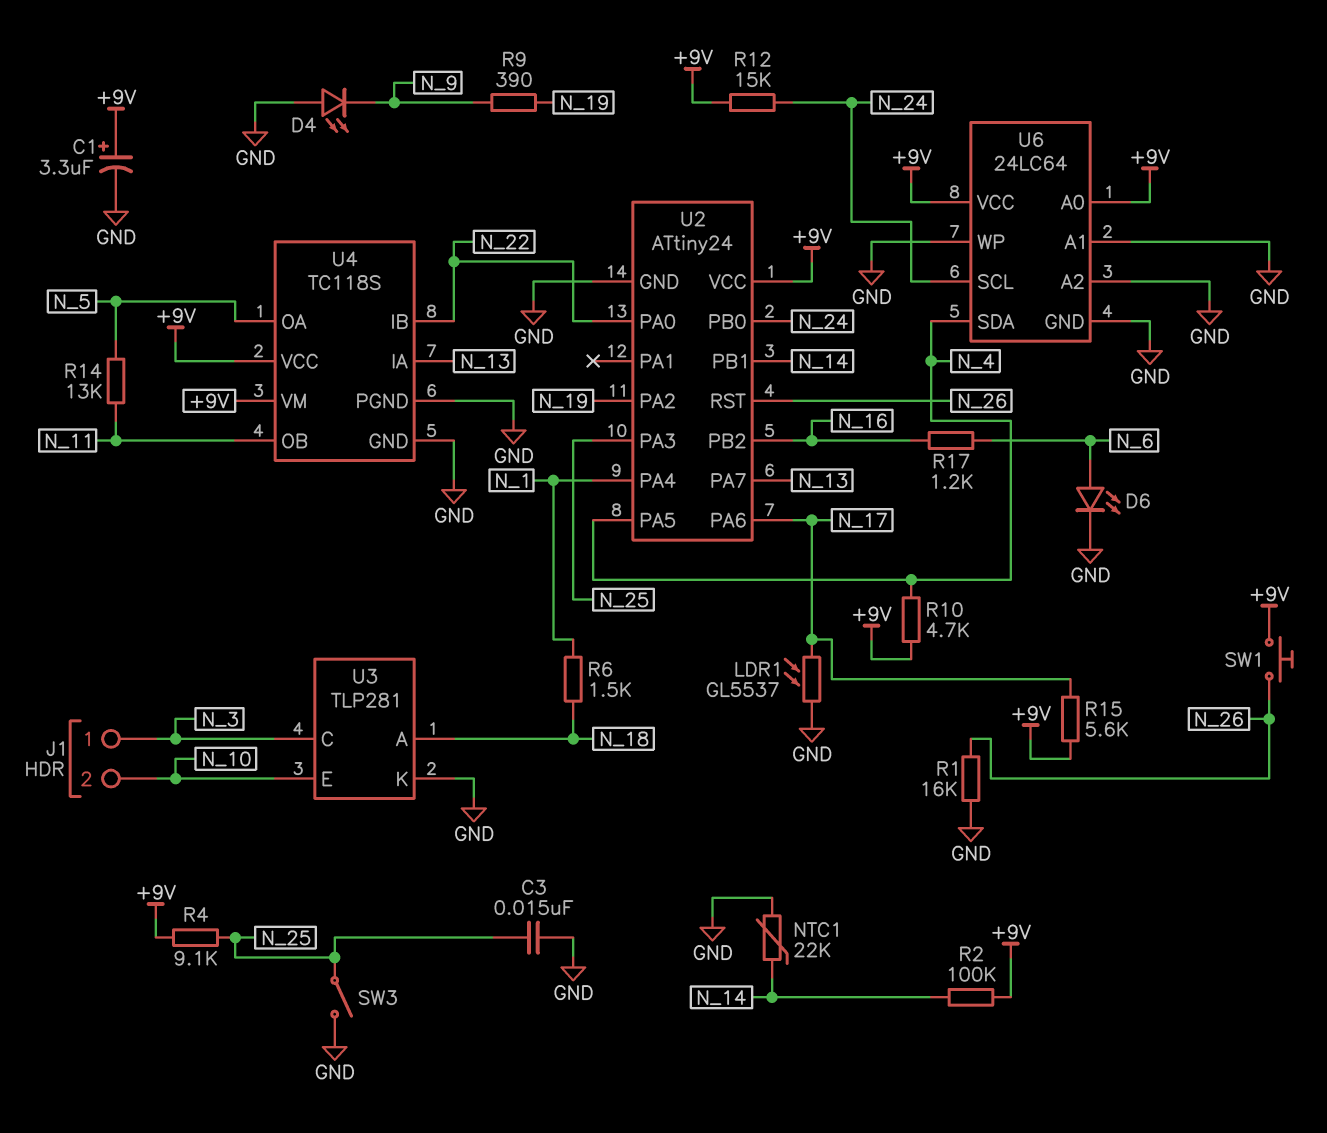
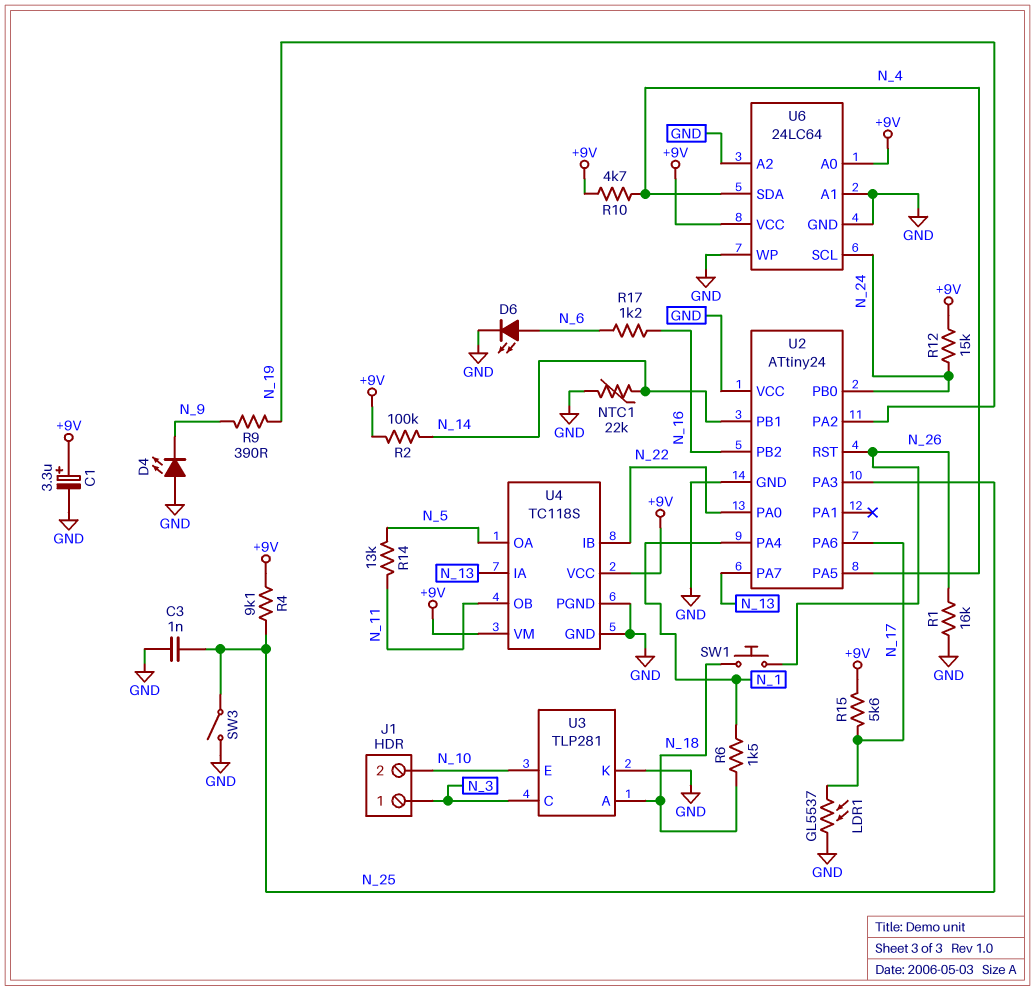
C3: 15nF (GND, N_25) -> 1nF (GND, N_25)
SW1: button (+9V, N_26) -> button (N_18, N_26)
U2 pin VCC: +9V -> GND

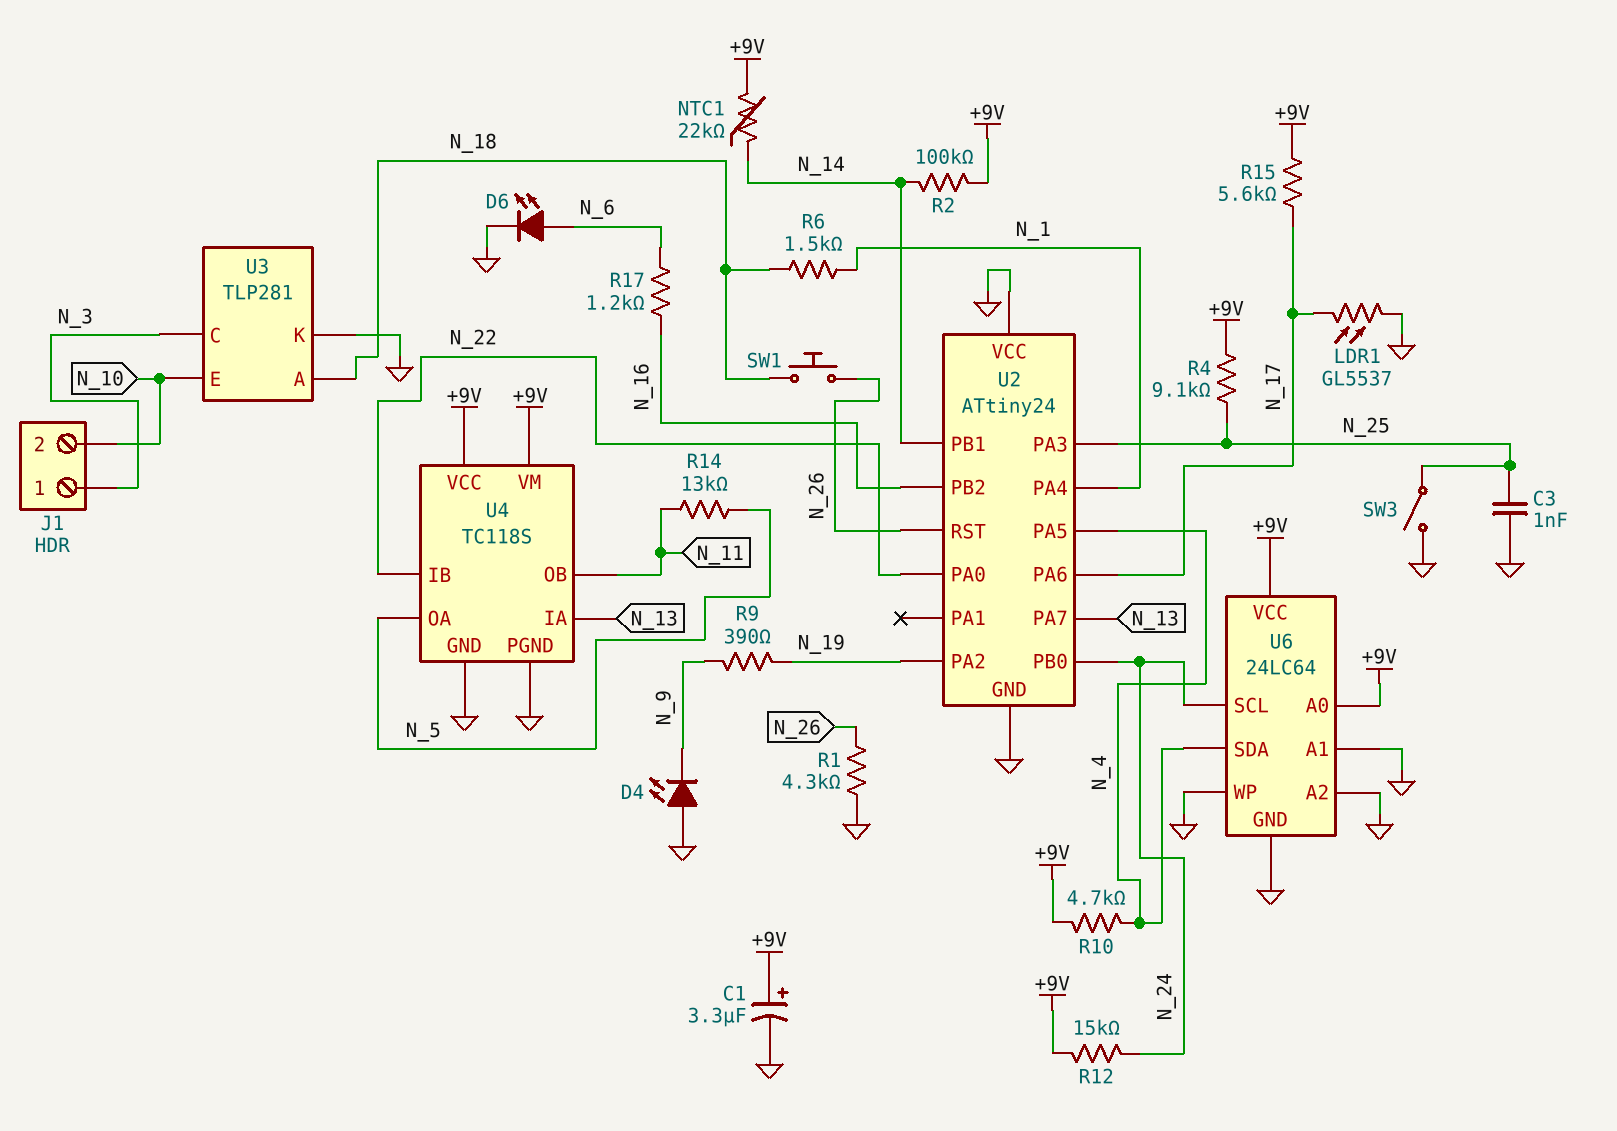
NTC1: 22k (GND, N_14) -> 22k (+9V, N_14)
R1: 16k (GND, N_26) -> 4.3k (GND, N_26)

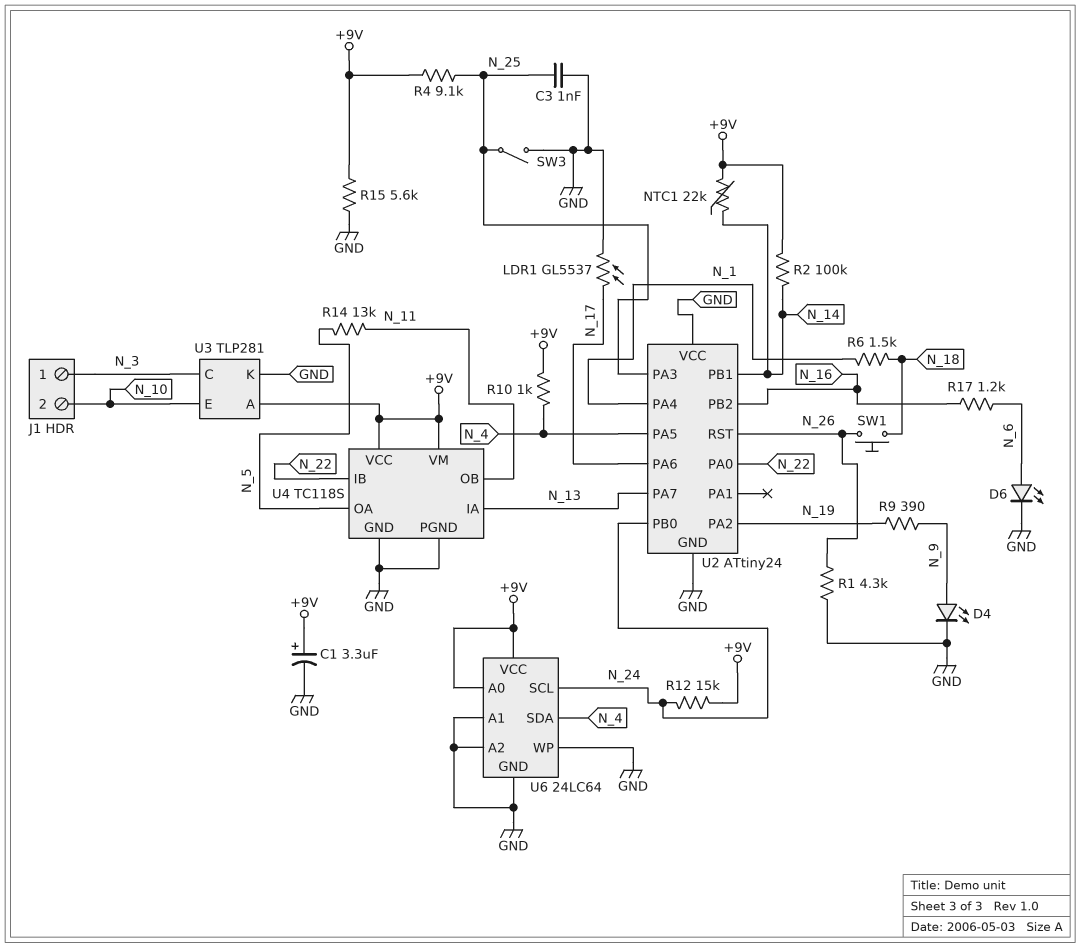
D4: LED (A GND, K N_9) -> LED (A N_9, K GND)
R10: 4.7k (+9V, N_4) -> 1k (+9V, N_4)
R15: 5.6k (+9V, N_17) -> 5.6k (+9V, GND)
U3 pin A: N_18 -> +9V

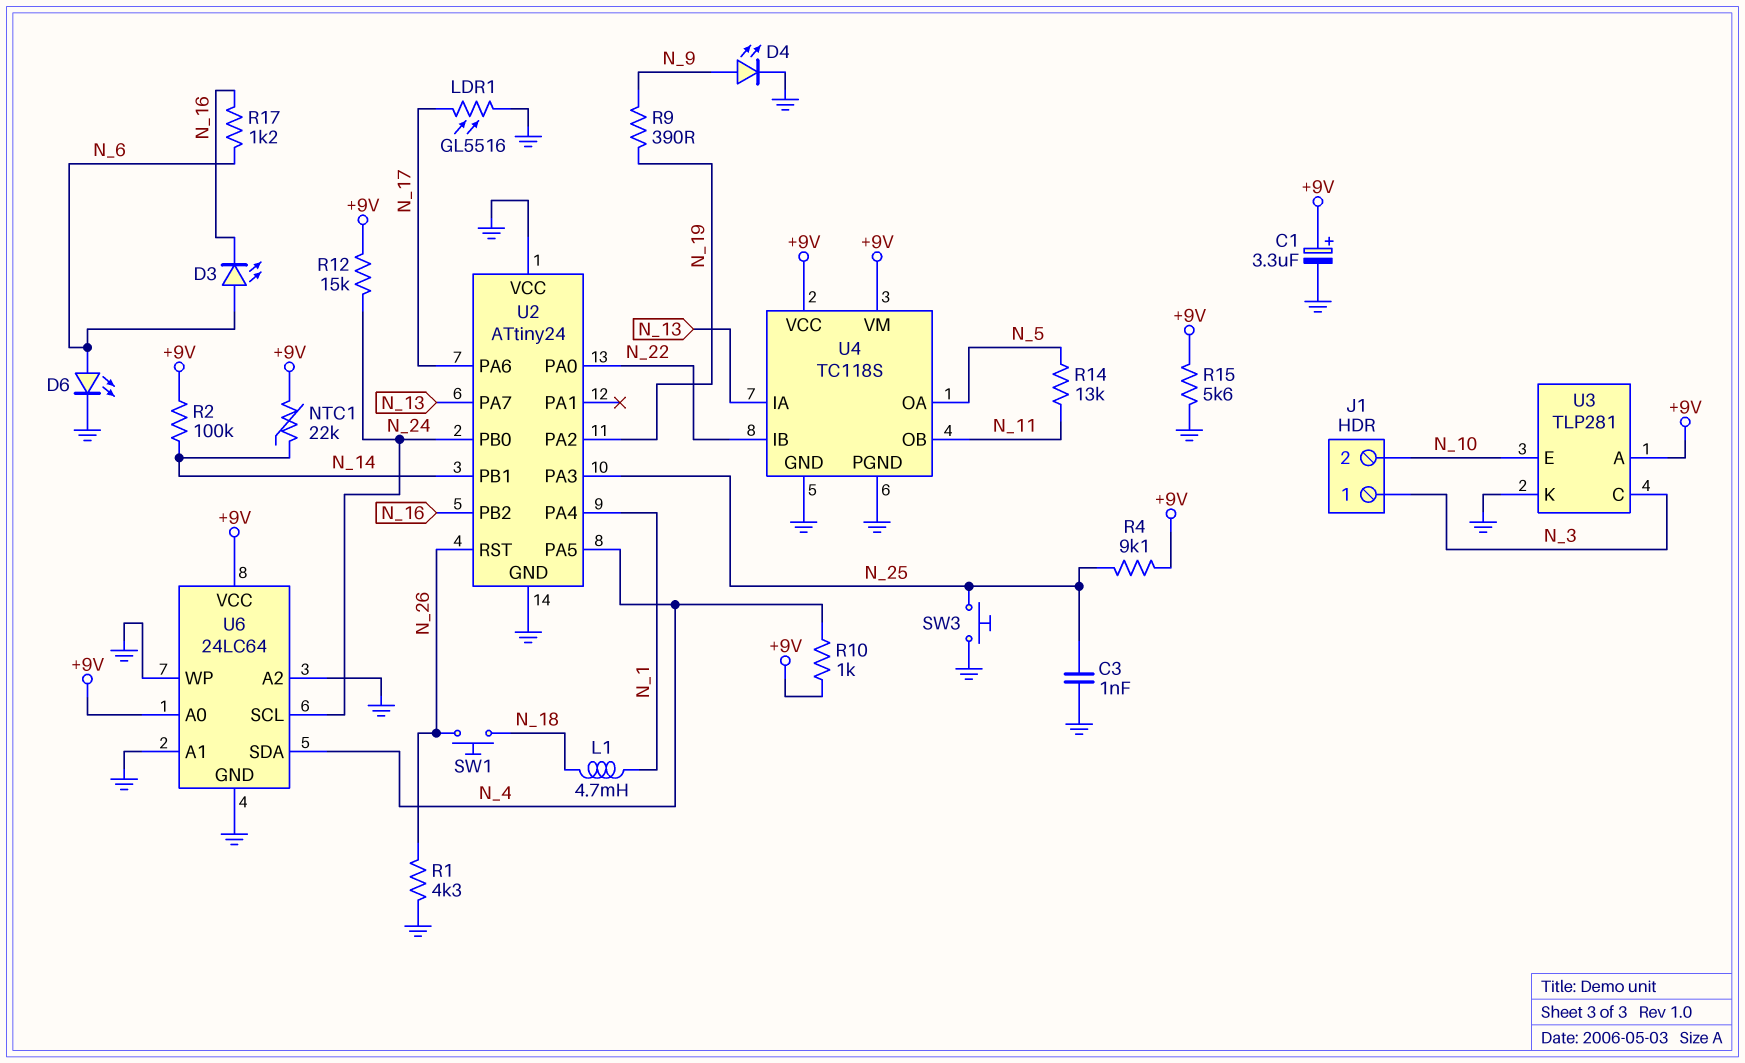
D3: none -> LED (A N_6, K N_16)
L1: none -> 4.7mH (N_1, N_18)
LDR1: GL5537 (GND, N_17) -> GL5516 (GND, N_17)
R6: 1.5k (N_1, N_18) -> none
SW3: switch (GND, N_25) -> button (GND, N_25)

